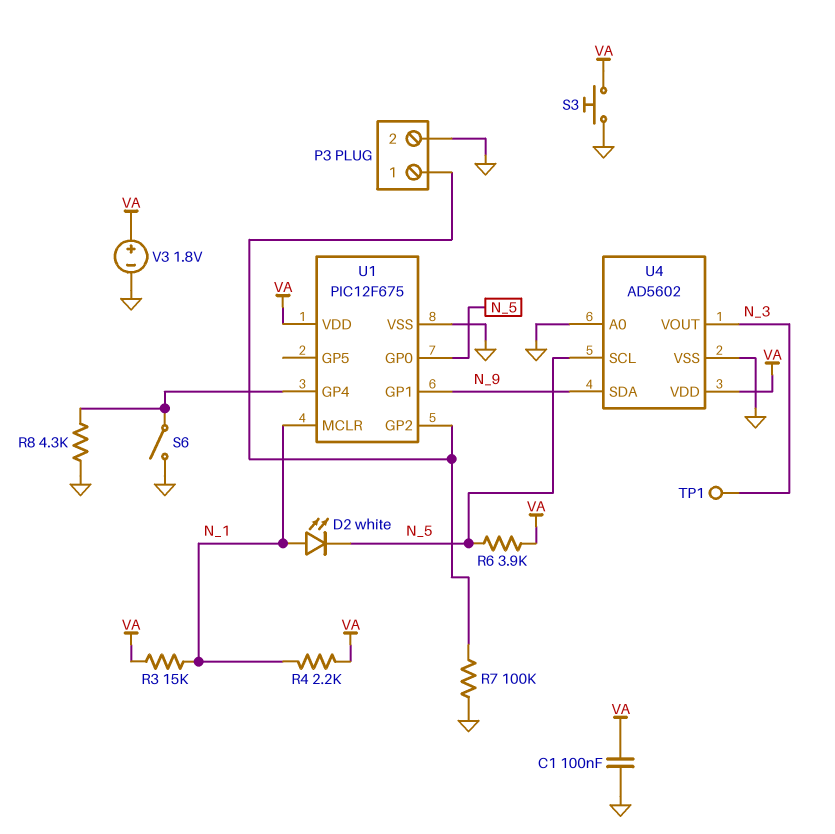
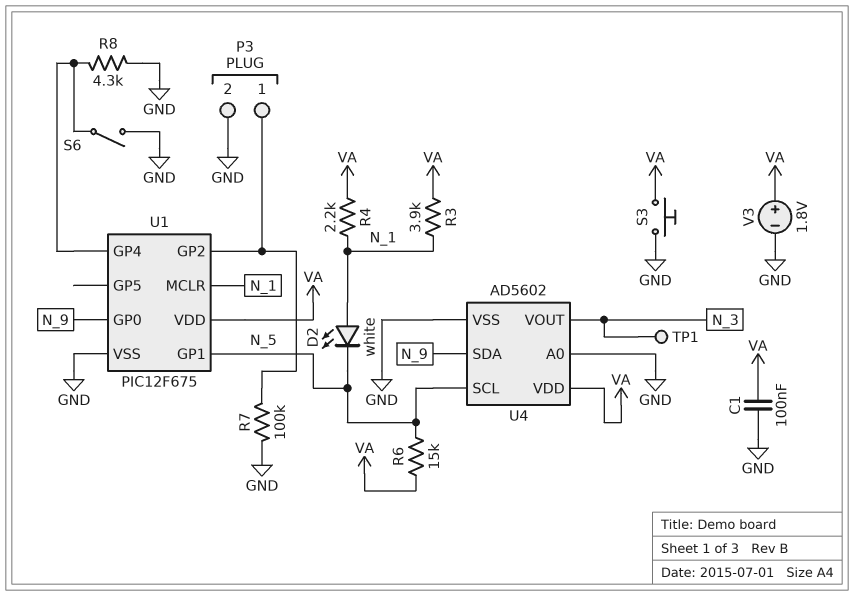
R3: 15k (N_1, VA) -> 3.9k (N_1, VA)
R6: 3.9k (N_5, VA) -> 15k (N_5, VA)
U1 pin GP0: N_5 -> N_9
U1 pin GP1: N_9 -> N_5

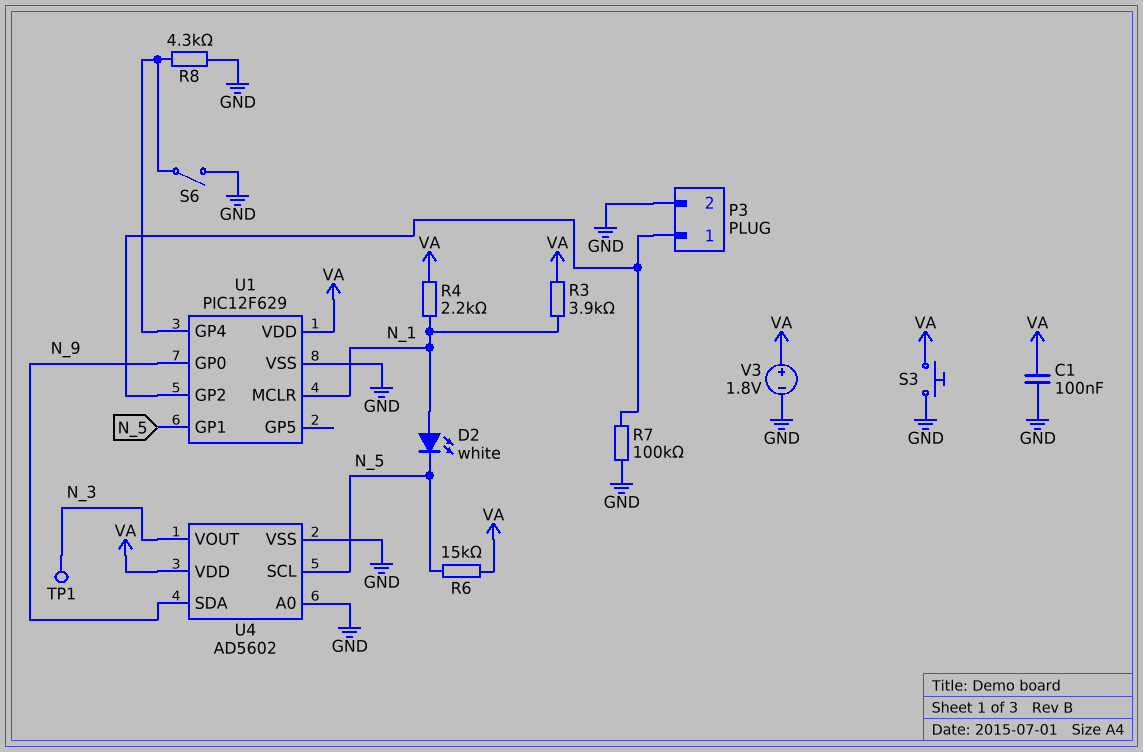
U1: PIC12F675 -> PIC12F629

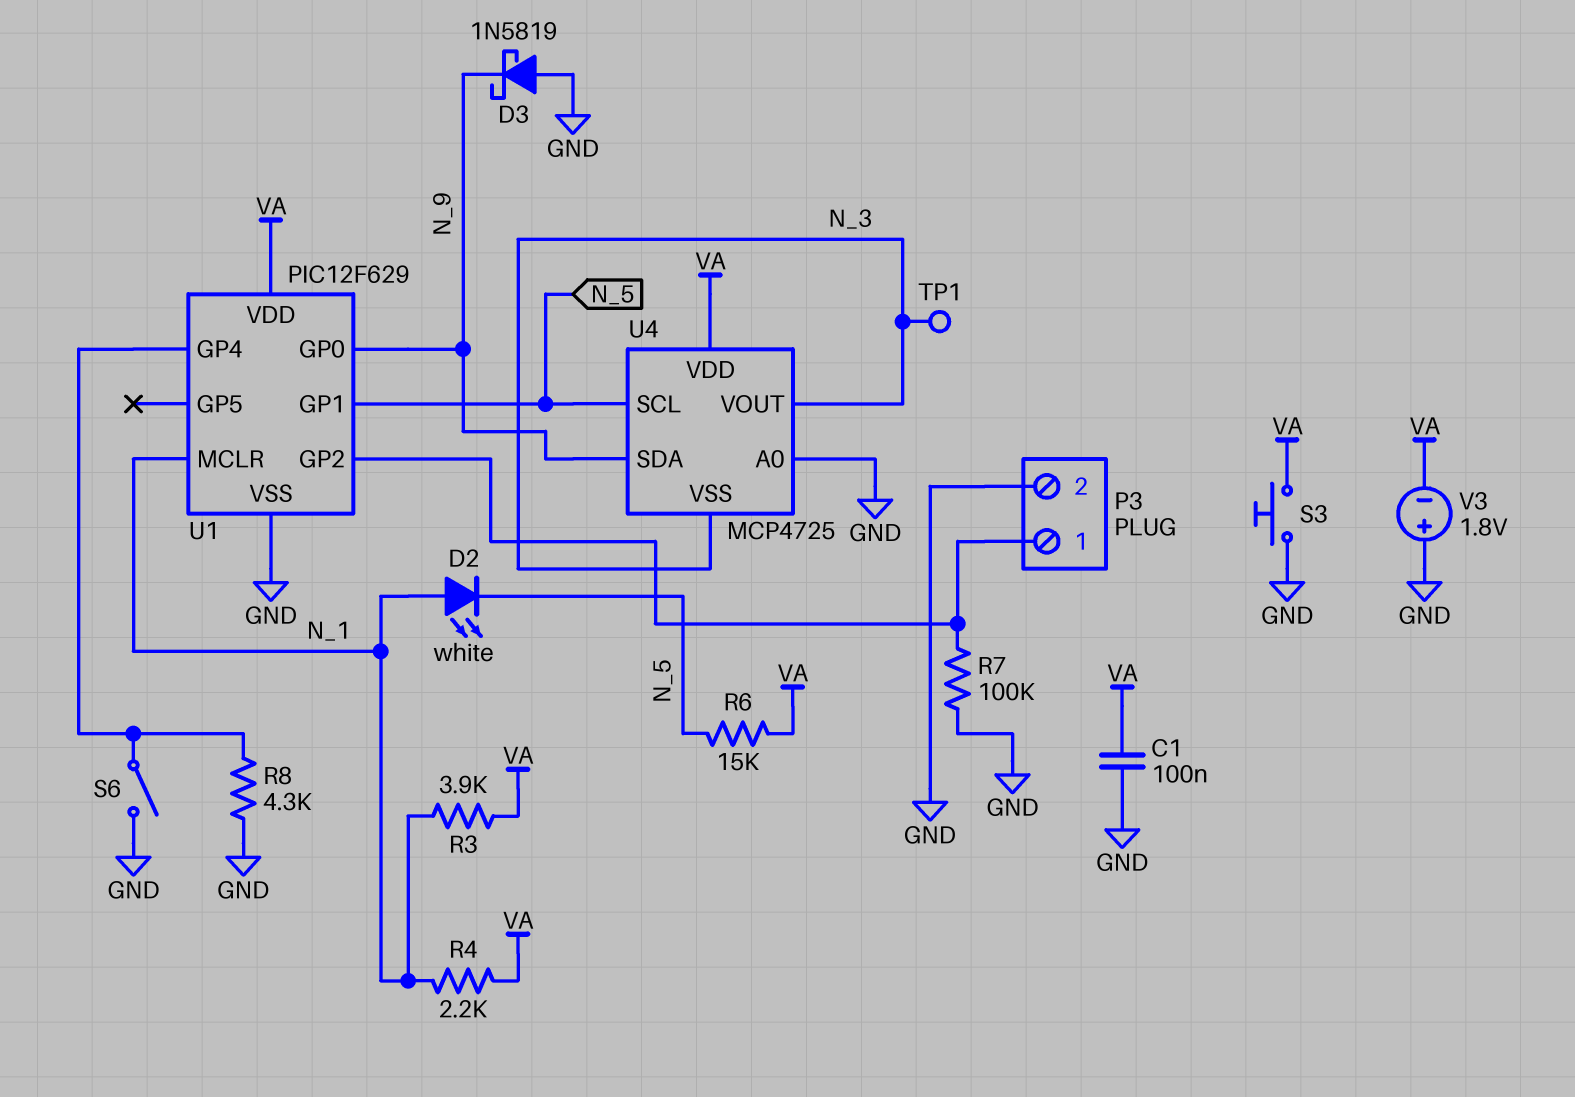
D3: none -> schottky 1N5819 (A GND, K N_9)
U4: AD5602 -> MCP4725
U4 pin VSS: GND -> N_3
V3: 1.8V (plus VA, minus GND) -> 1.8V (plus GND, minus VA)

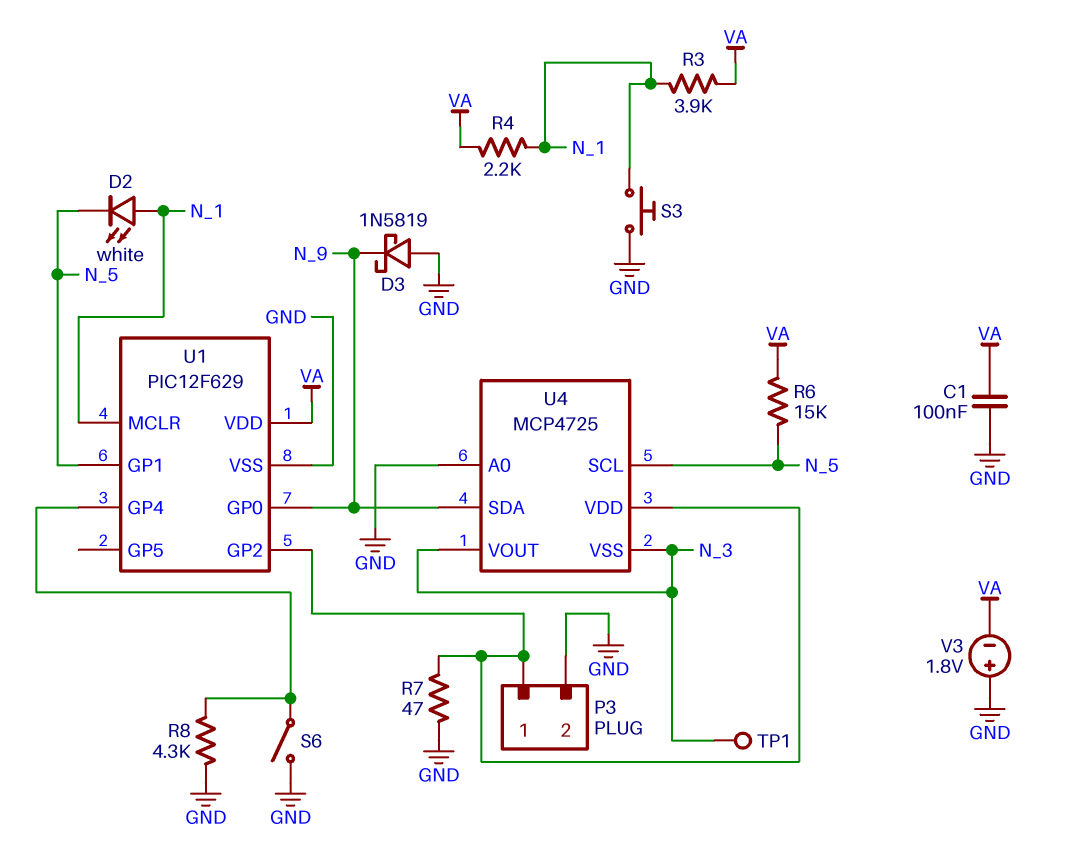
R7: 100k (GND, P3/1) -> 47 (GND, P3/1)
S3: button (GND, VA) -> button (GND, N_1)
U4 pin VDD: VA -> P3/1

